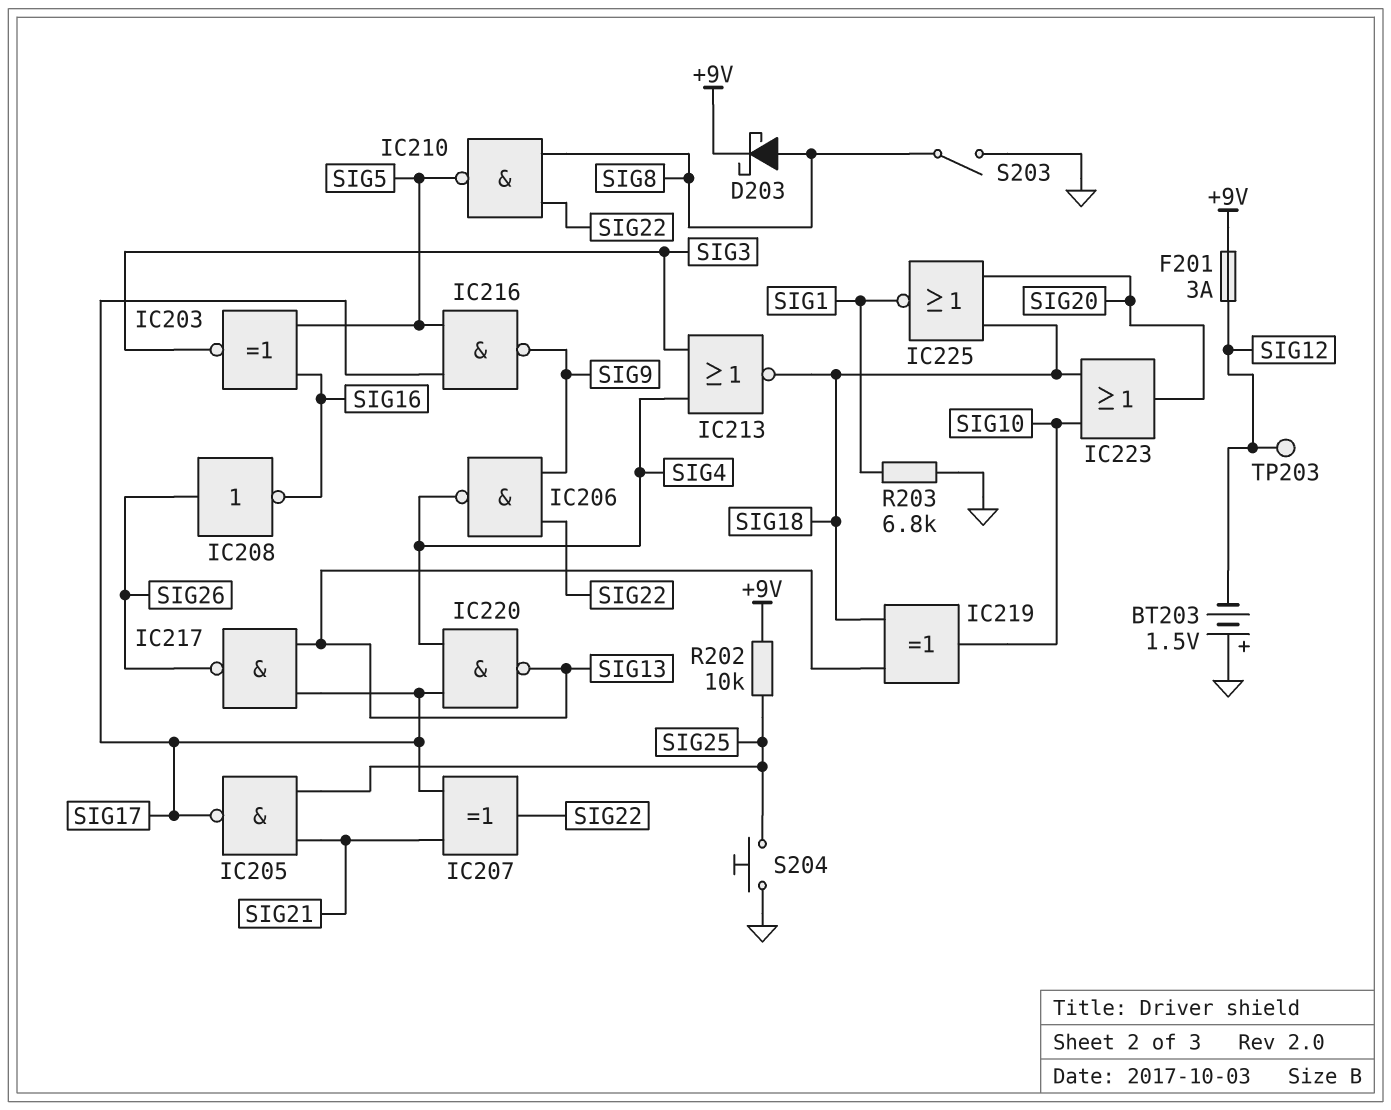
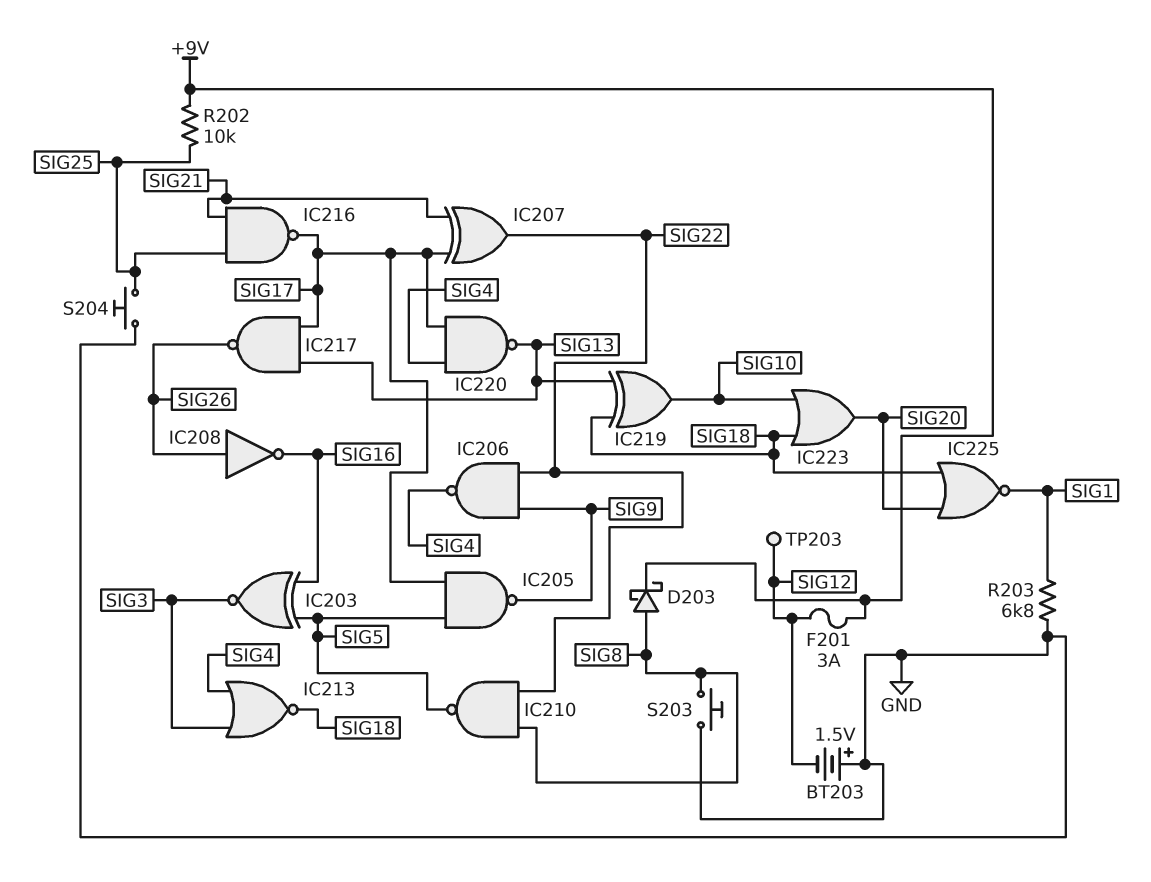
IC205: NAND (in SIG21, in SIG25, out SIG17) -> NAND (in SIG5, in SIG17, out SIG9)
IC216: NAND (in SIG5, in SIG17, out SIG9) -> NAND (in SIG21, in SIG25, out SIG17)
S203: switch (GND, SIG8) -> button (GND, SIG8)

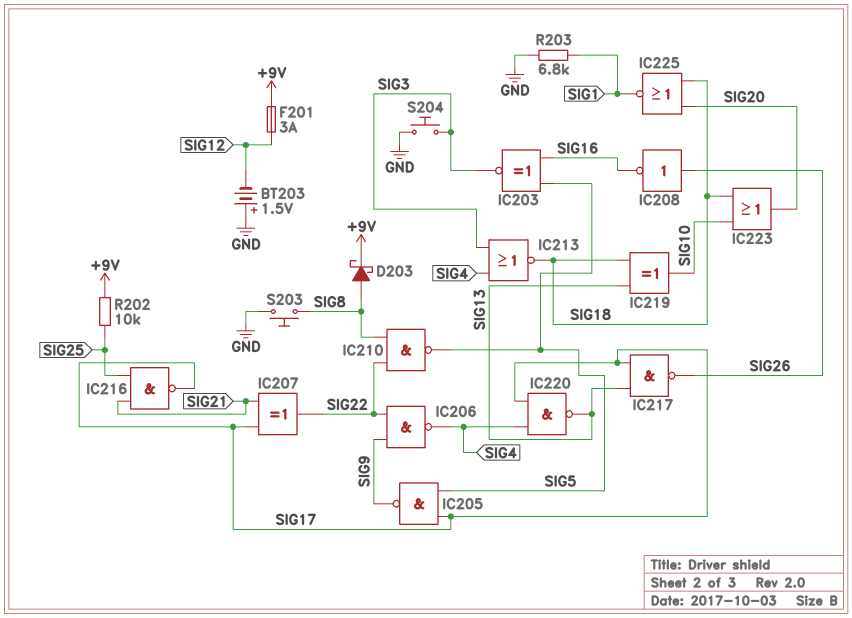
S204: button (GND, SIG25) -> button (GND, SIG3)
TP203: test point (SIG12) -> none

